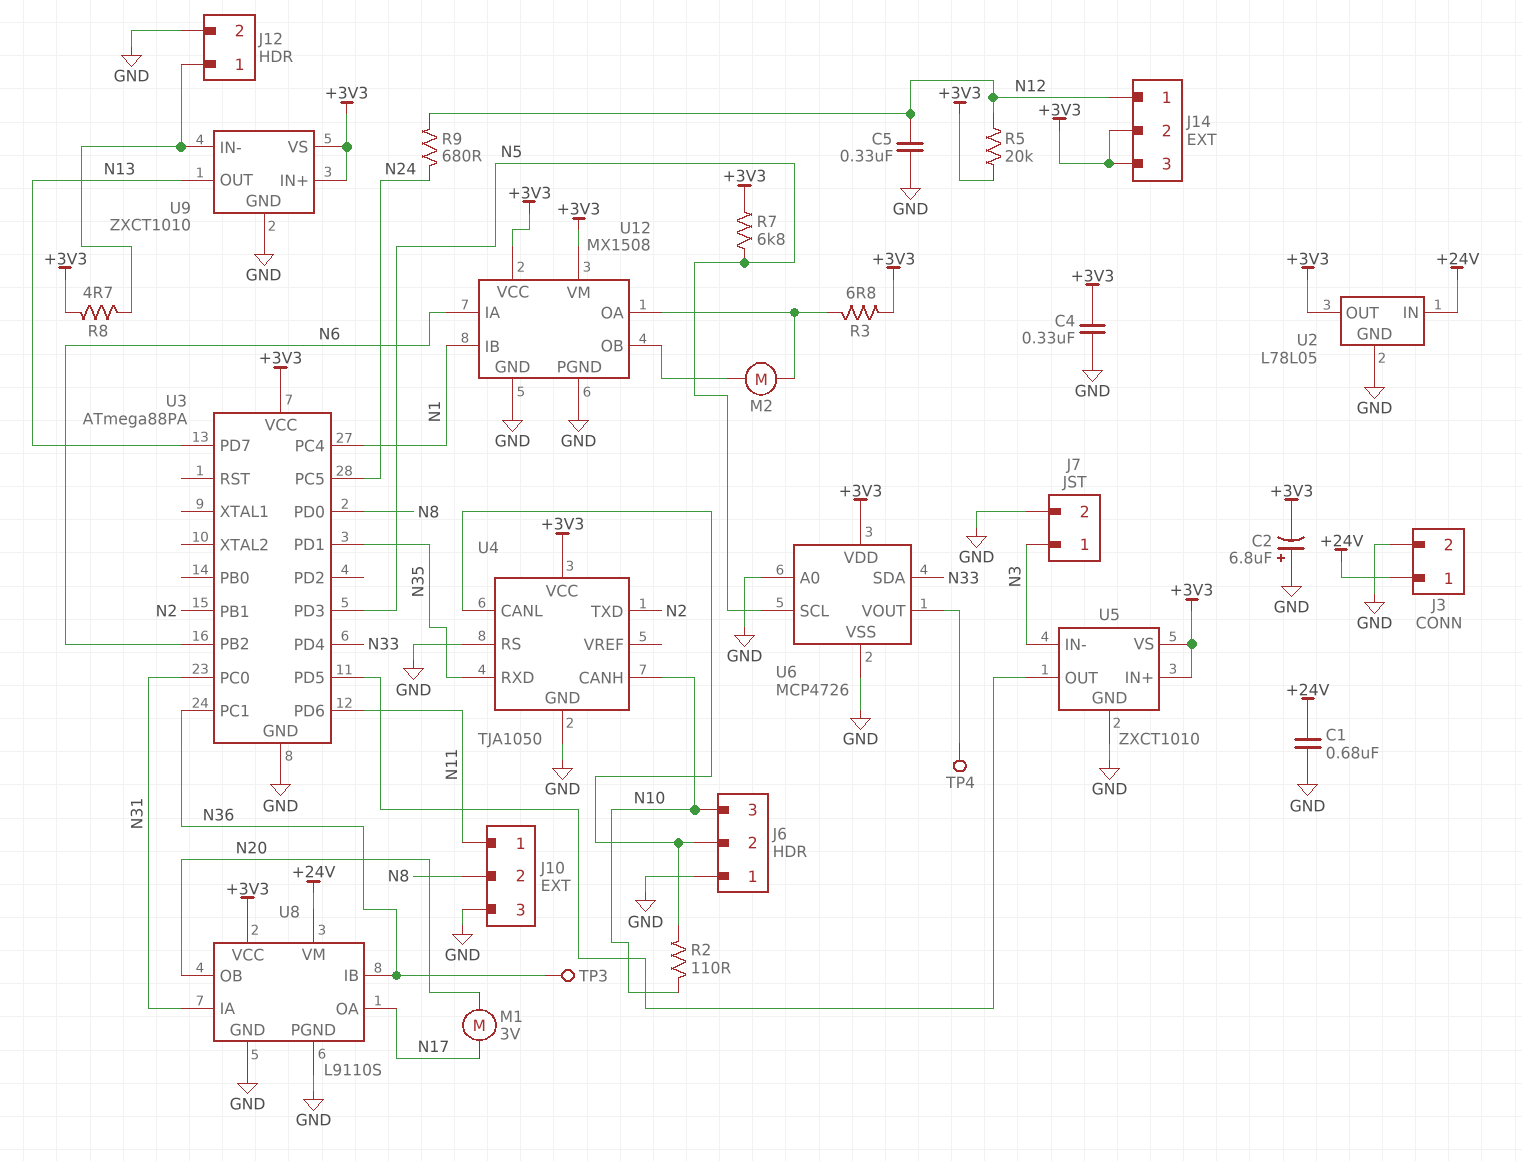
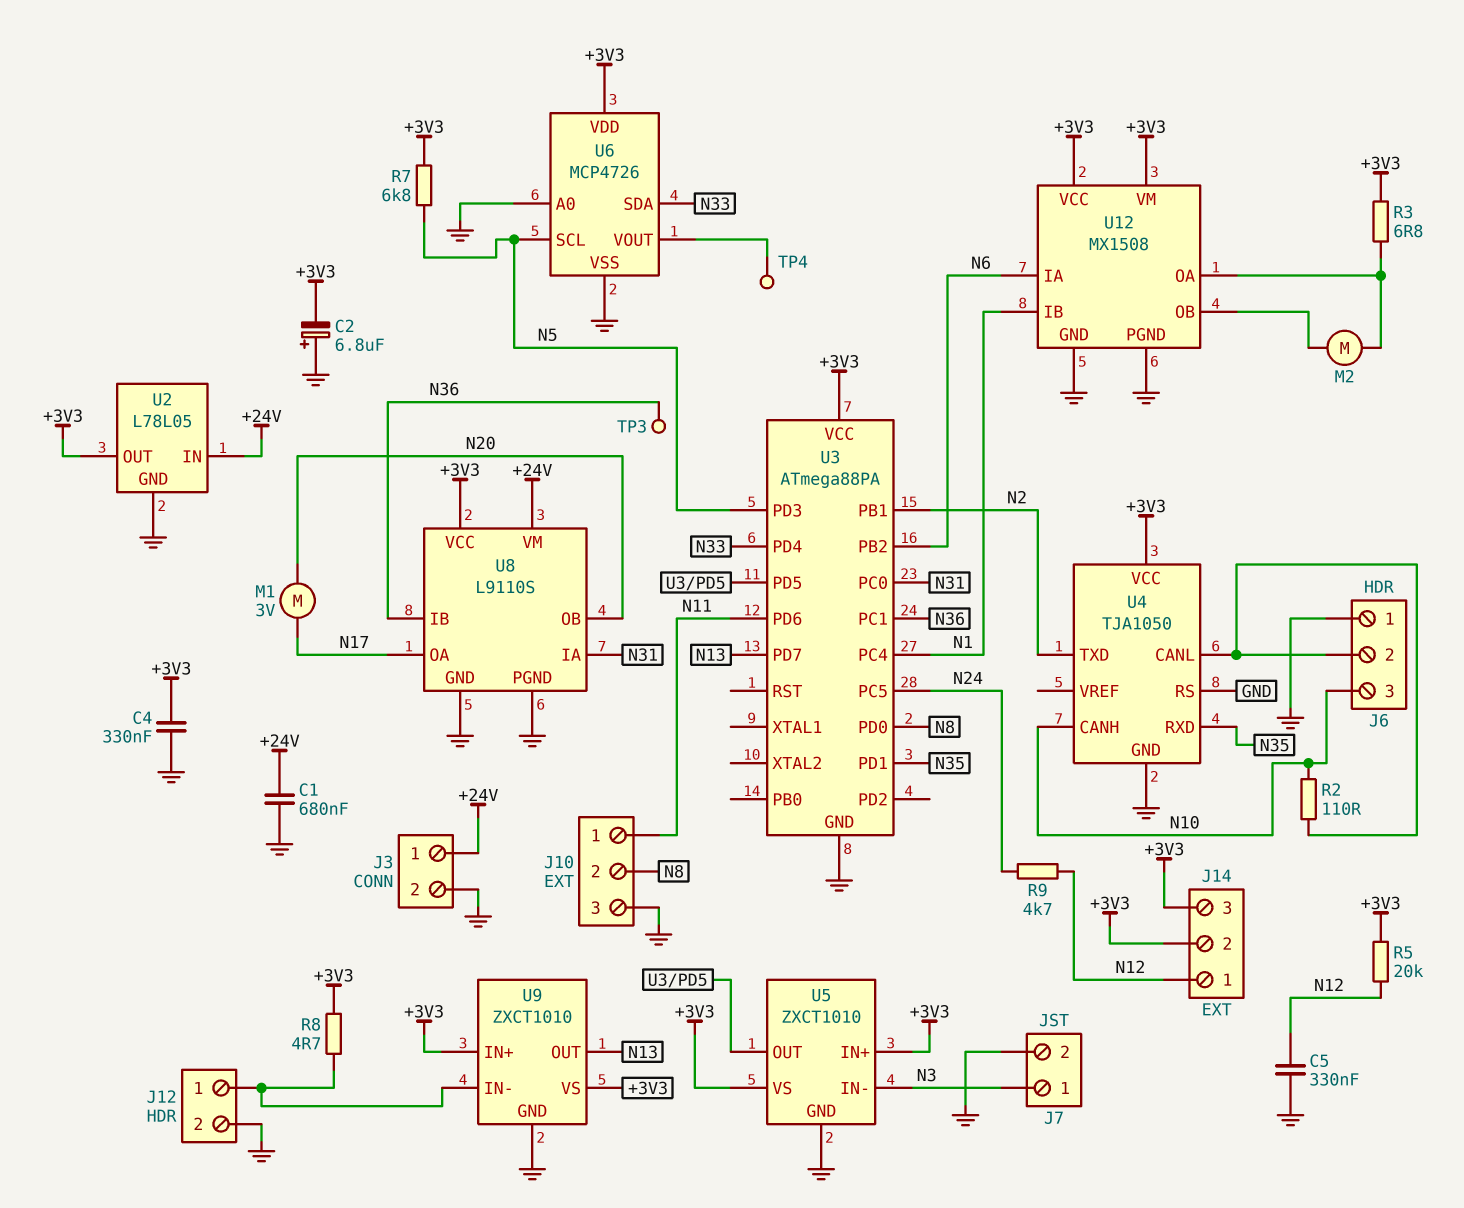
R9: 680 (N12, N24) -> 4.7k (N12, N24)

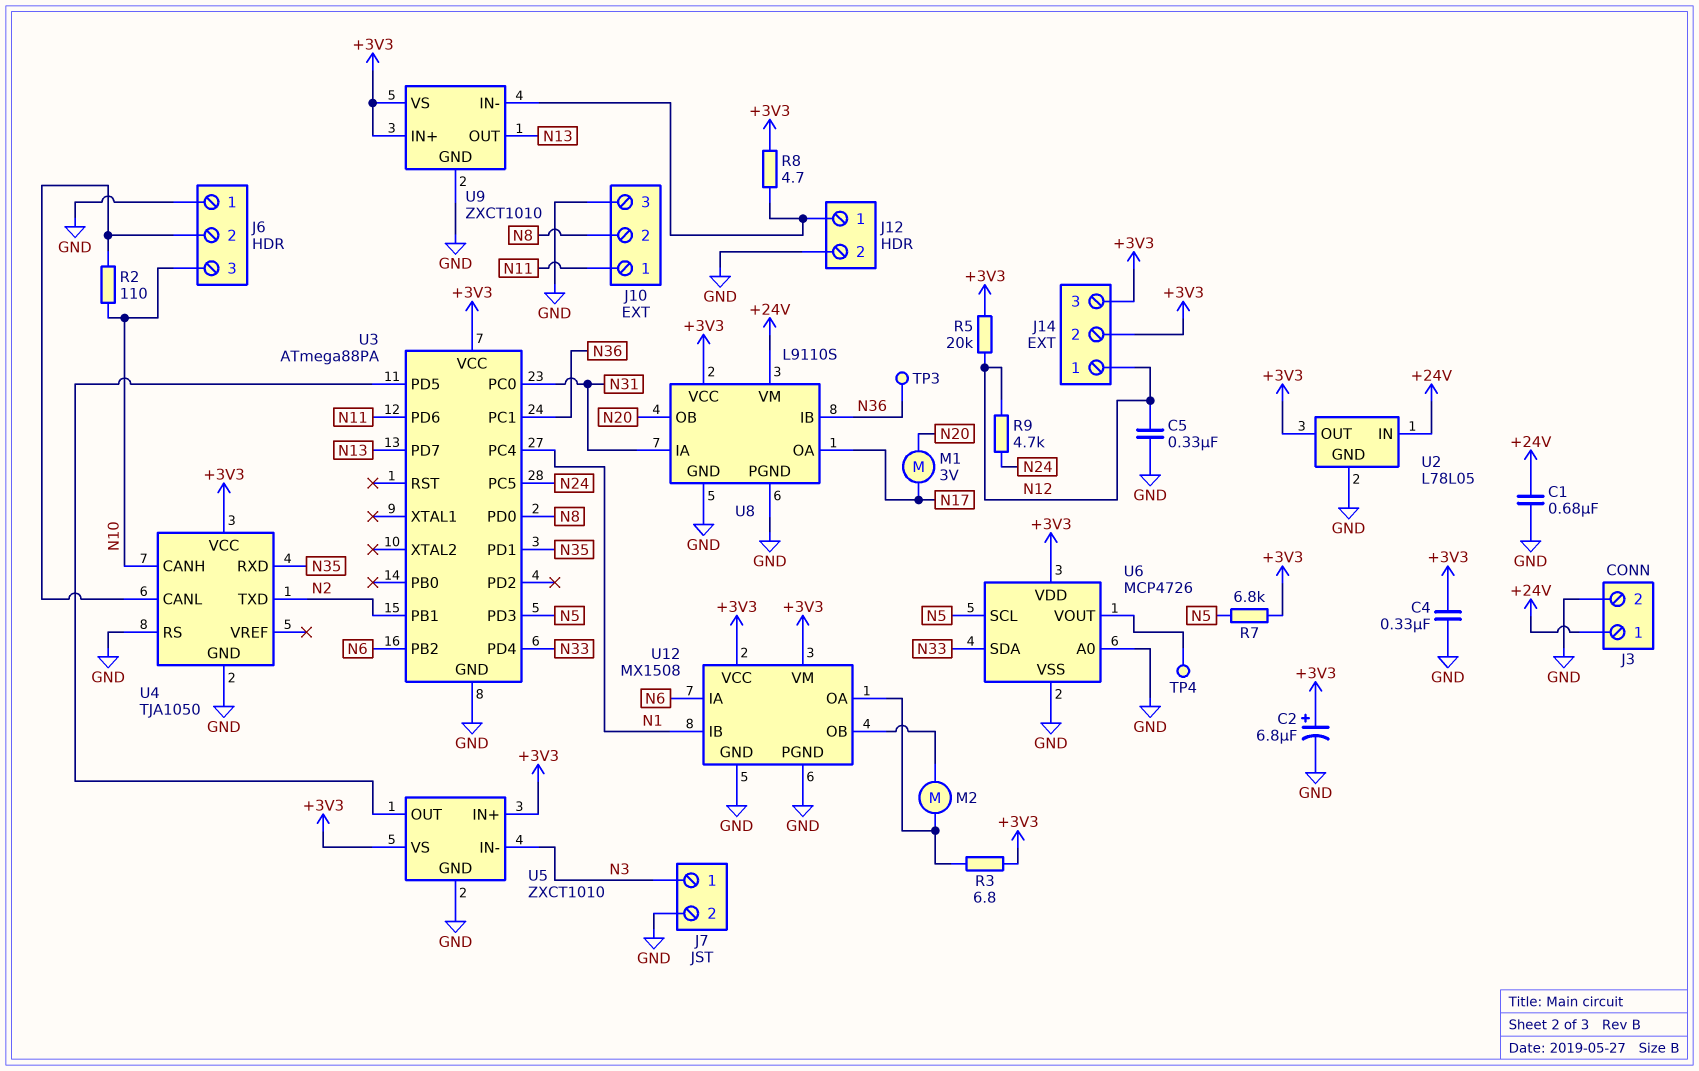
C2: 6.8uF (plus GND, minus +3V3) -> 6.8uF (plus +3V3, minus GND)

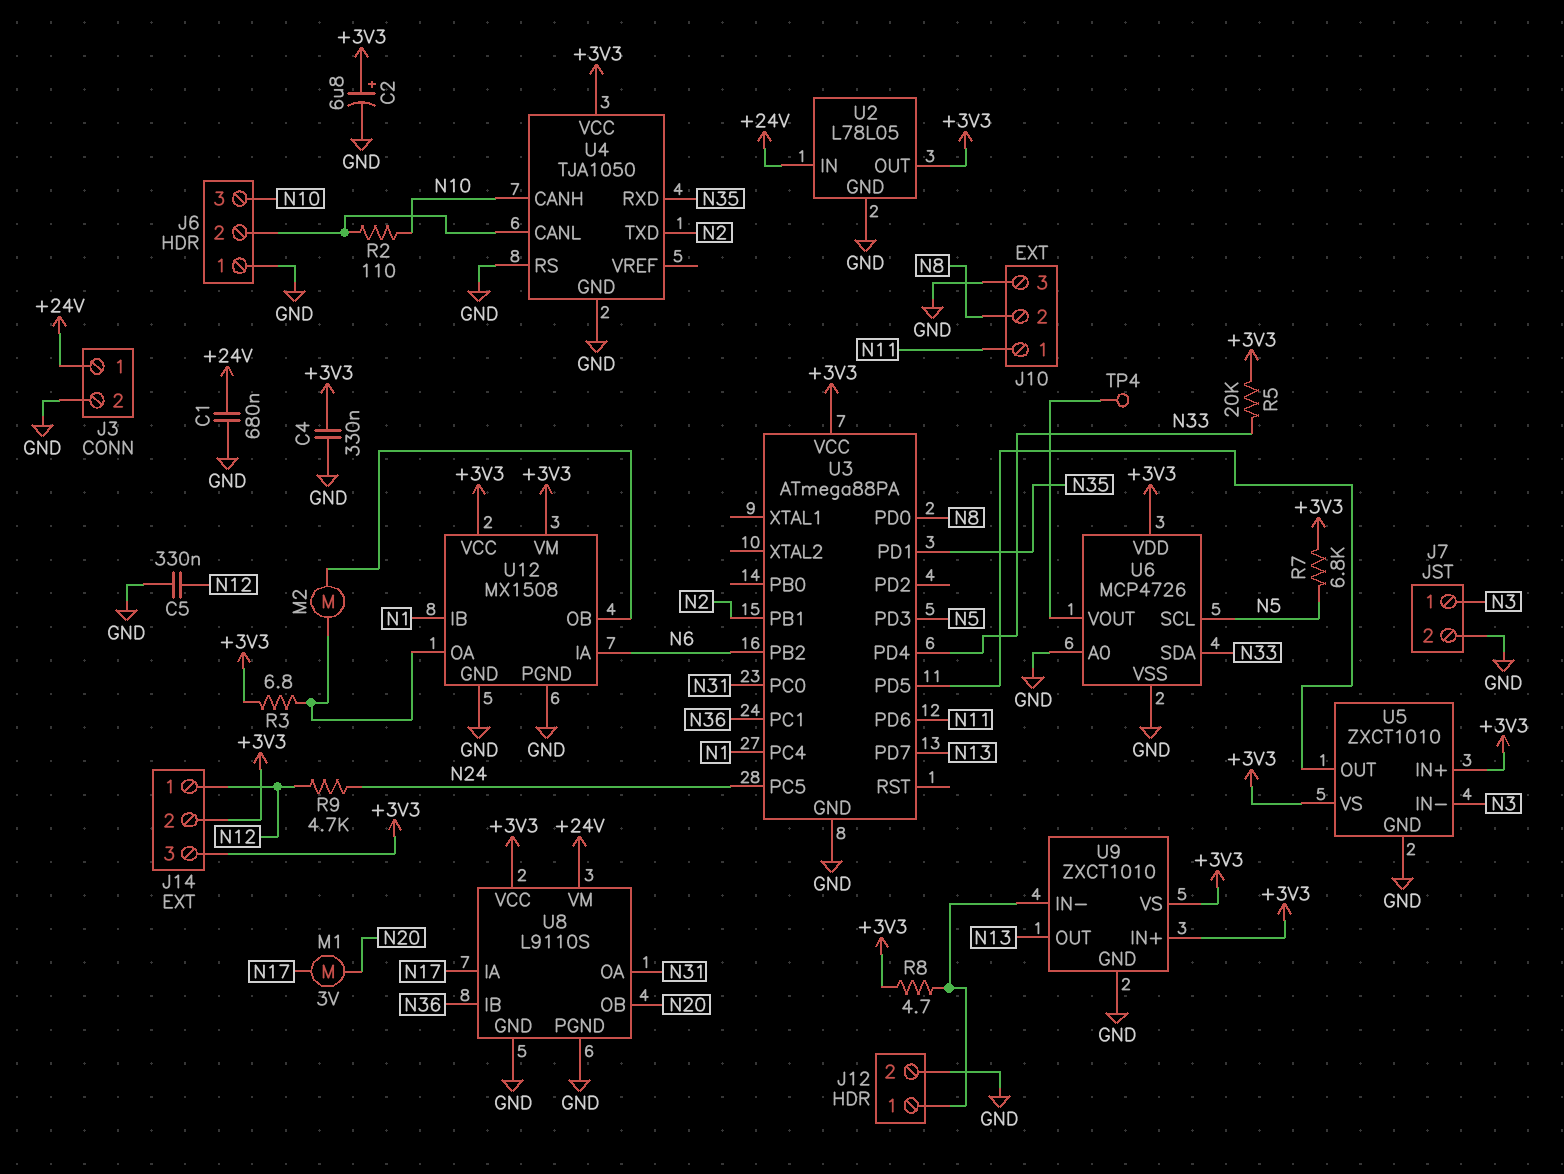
R5: 20k (+3V3, N12) -> 20k (+3V3, N33)
TP3: test point (N36) -> none
U8 pin IA: N31 -> N17
U8 pin OA: N17 -> N31

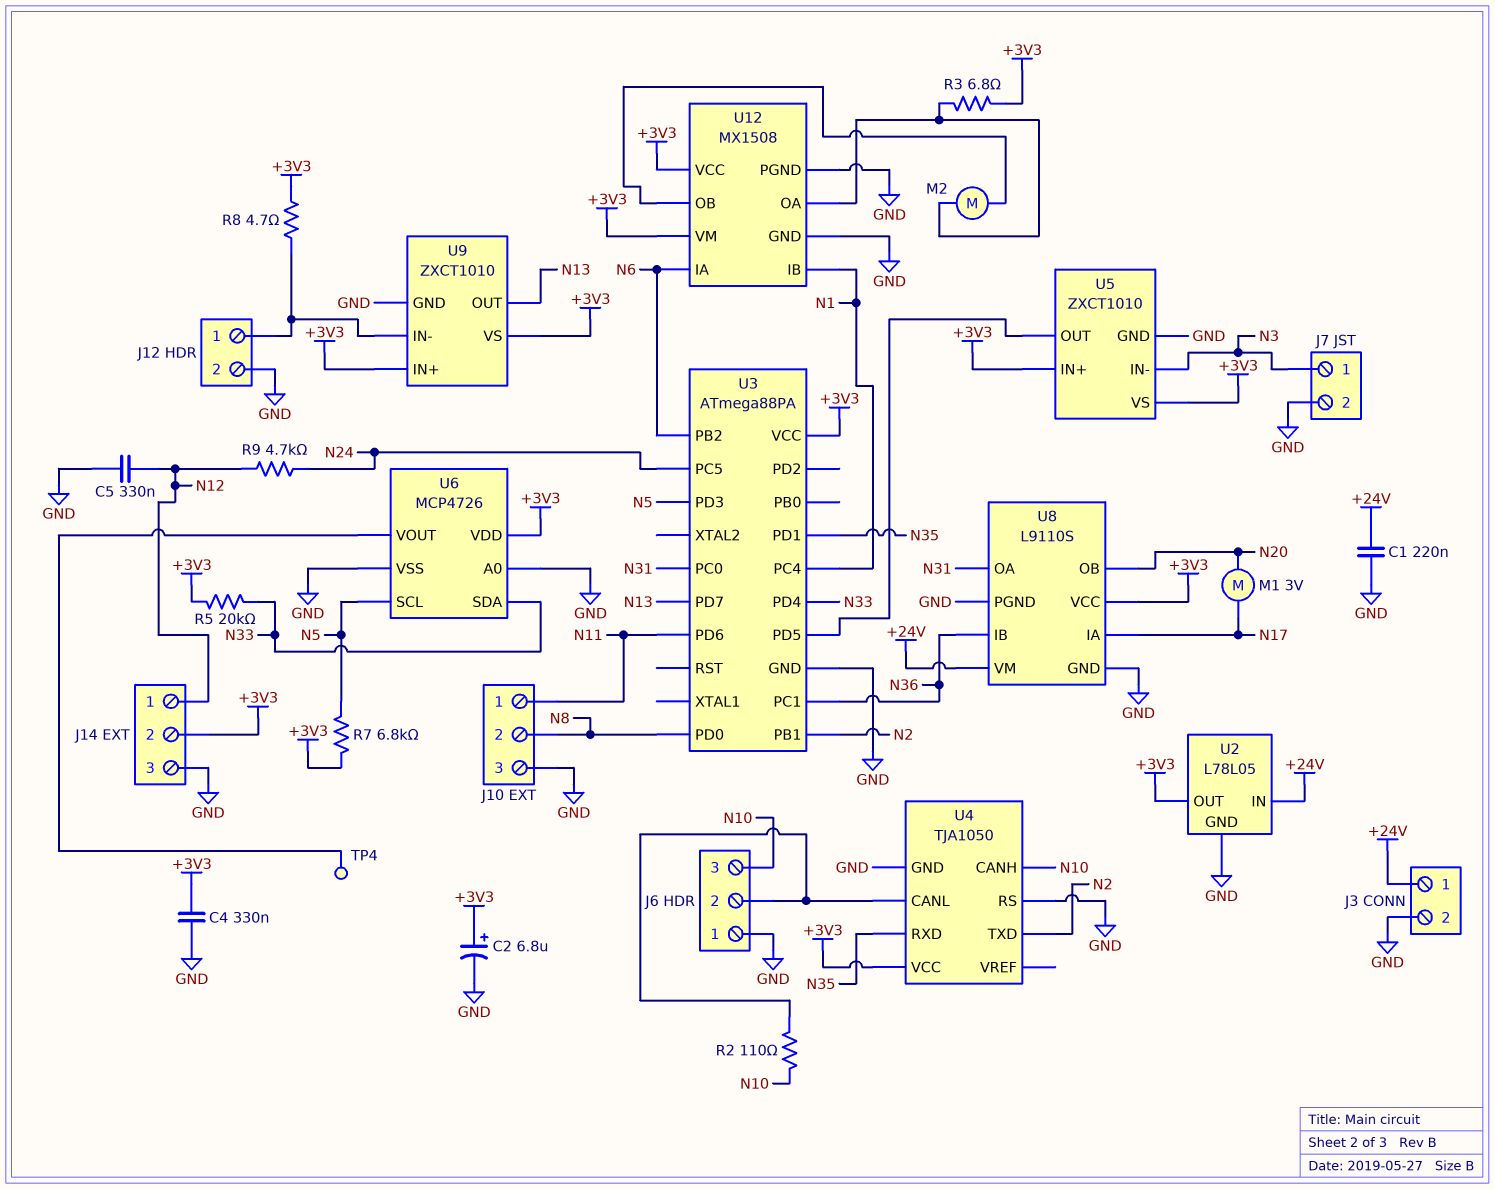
C1: 680nF (+24V, GND) -> 220nF (+24V, GND)
J14 pin 3: +3V3 -> GND

